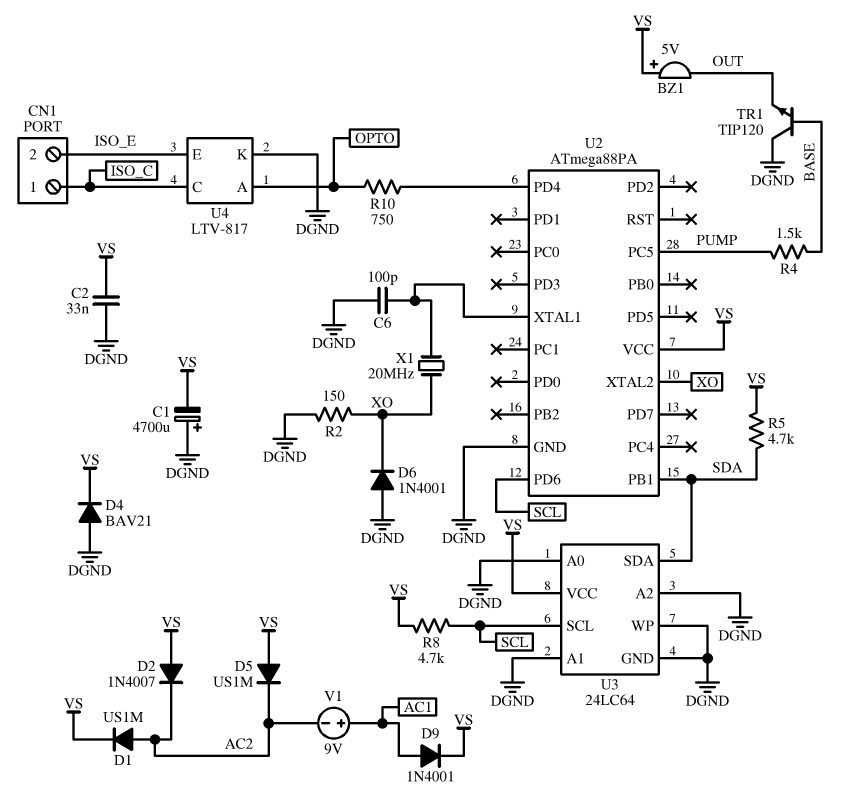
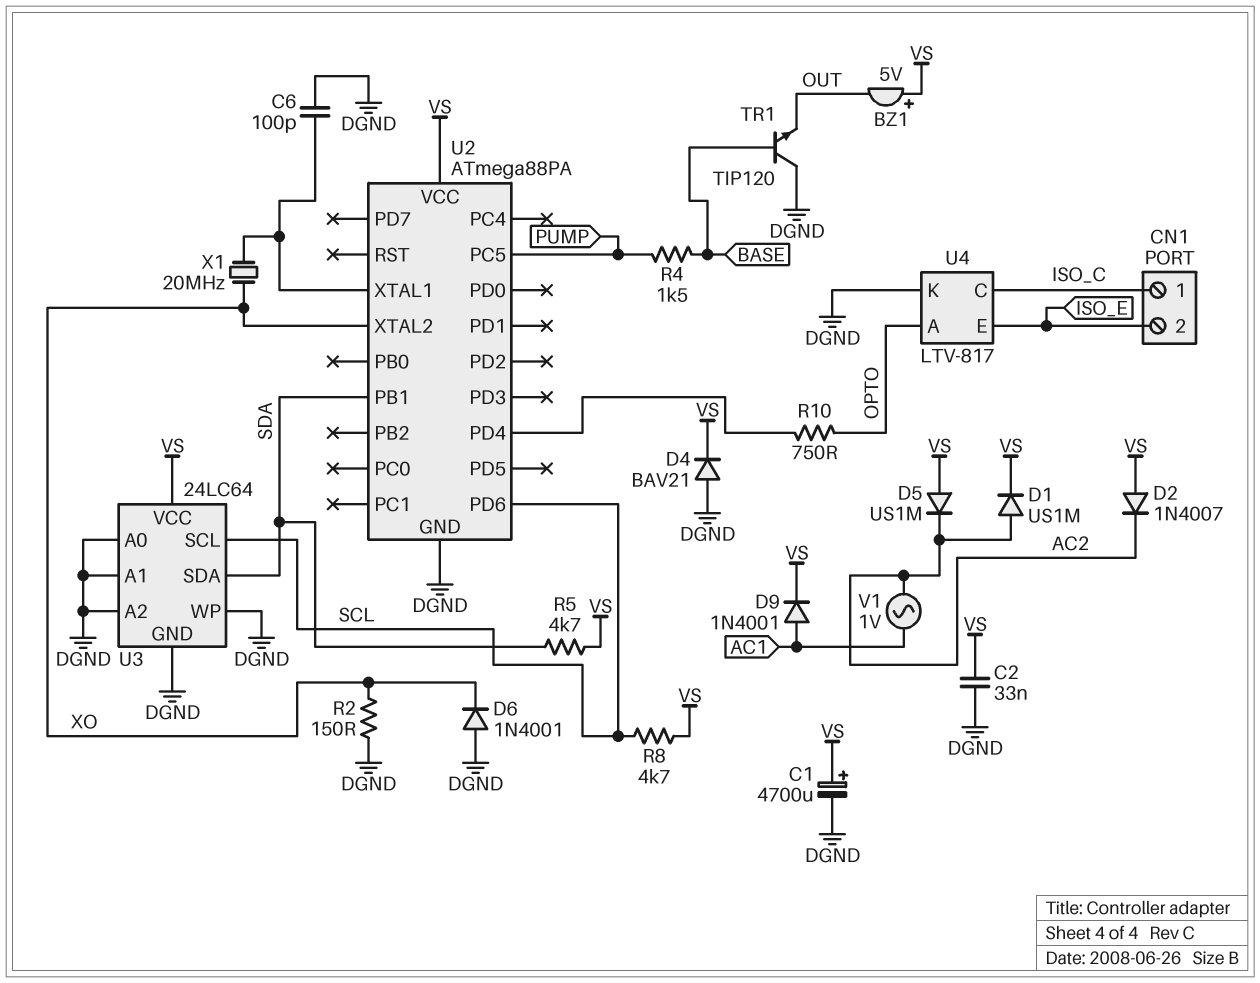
C1: 4700uF (plus DGND, minus VS) -> 4700uF (plus VS, minus DGND)
V1: 9V (plus AC1, minus AC2) -> AC 1V (AC1, AC2)

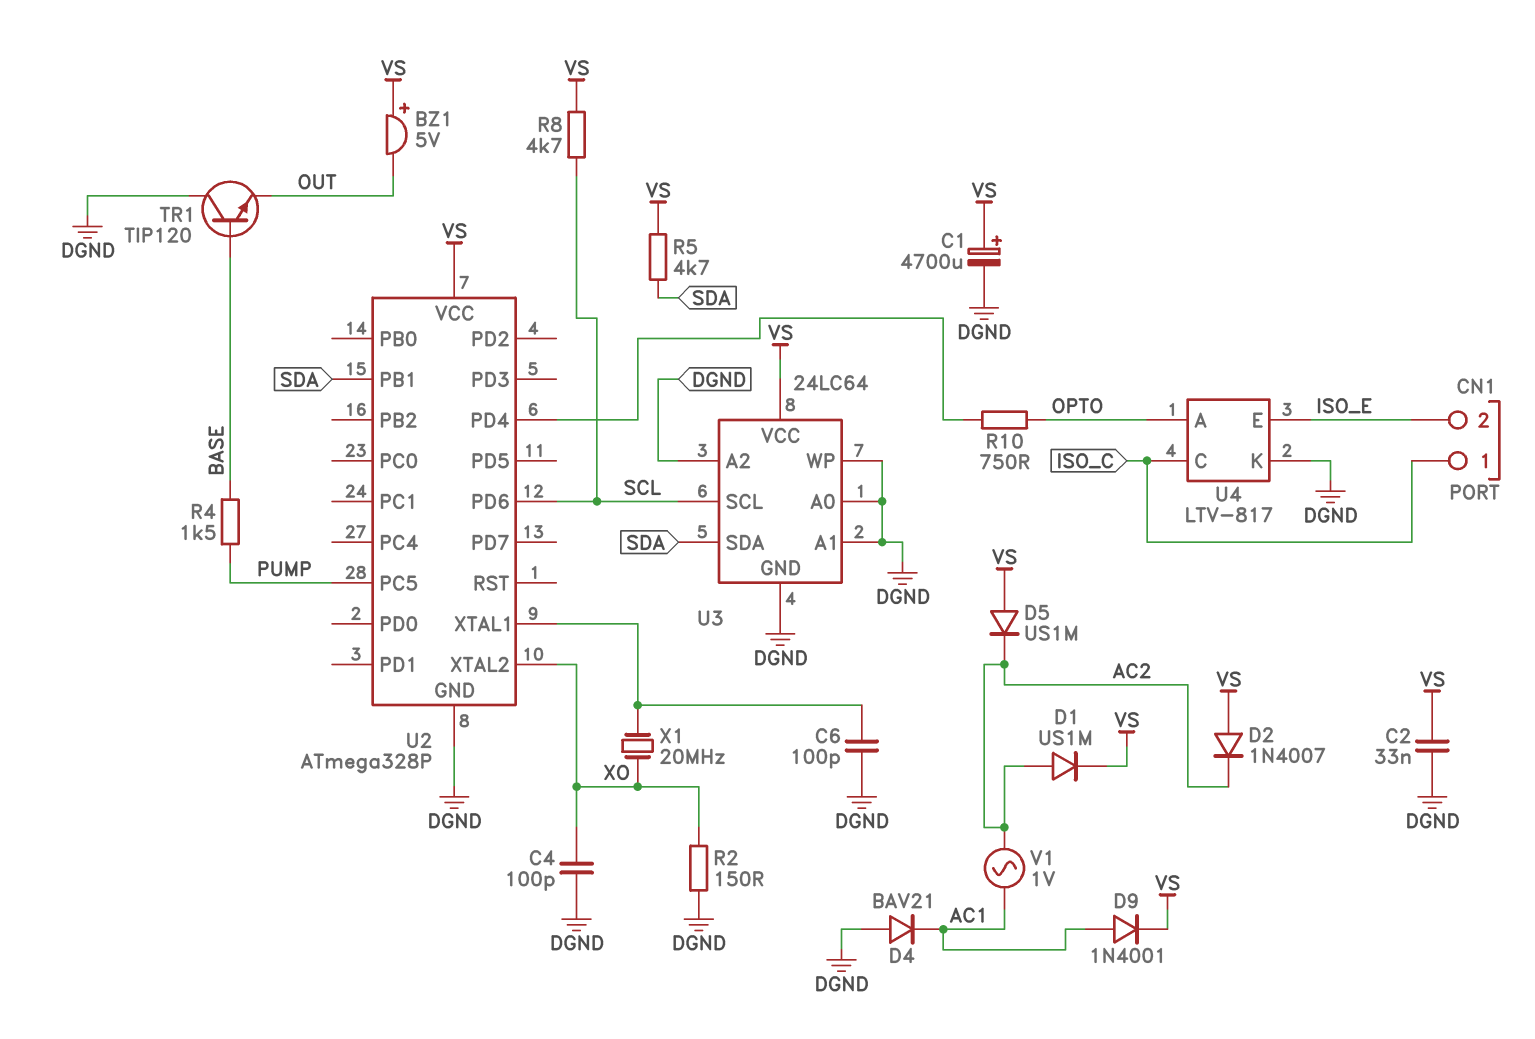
C4: none -> 100pF (DGND, XO)
D4: diode BAV21 (A DGND, K VS) -> diode BAV21 (A DGND, K AC1)
D6: diode 1N4001 (A DGND, K XO) -> none
U2: ATmega88PA -> ATmega328P

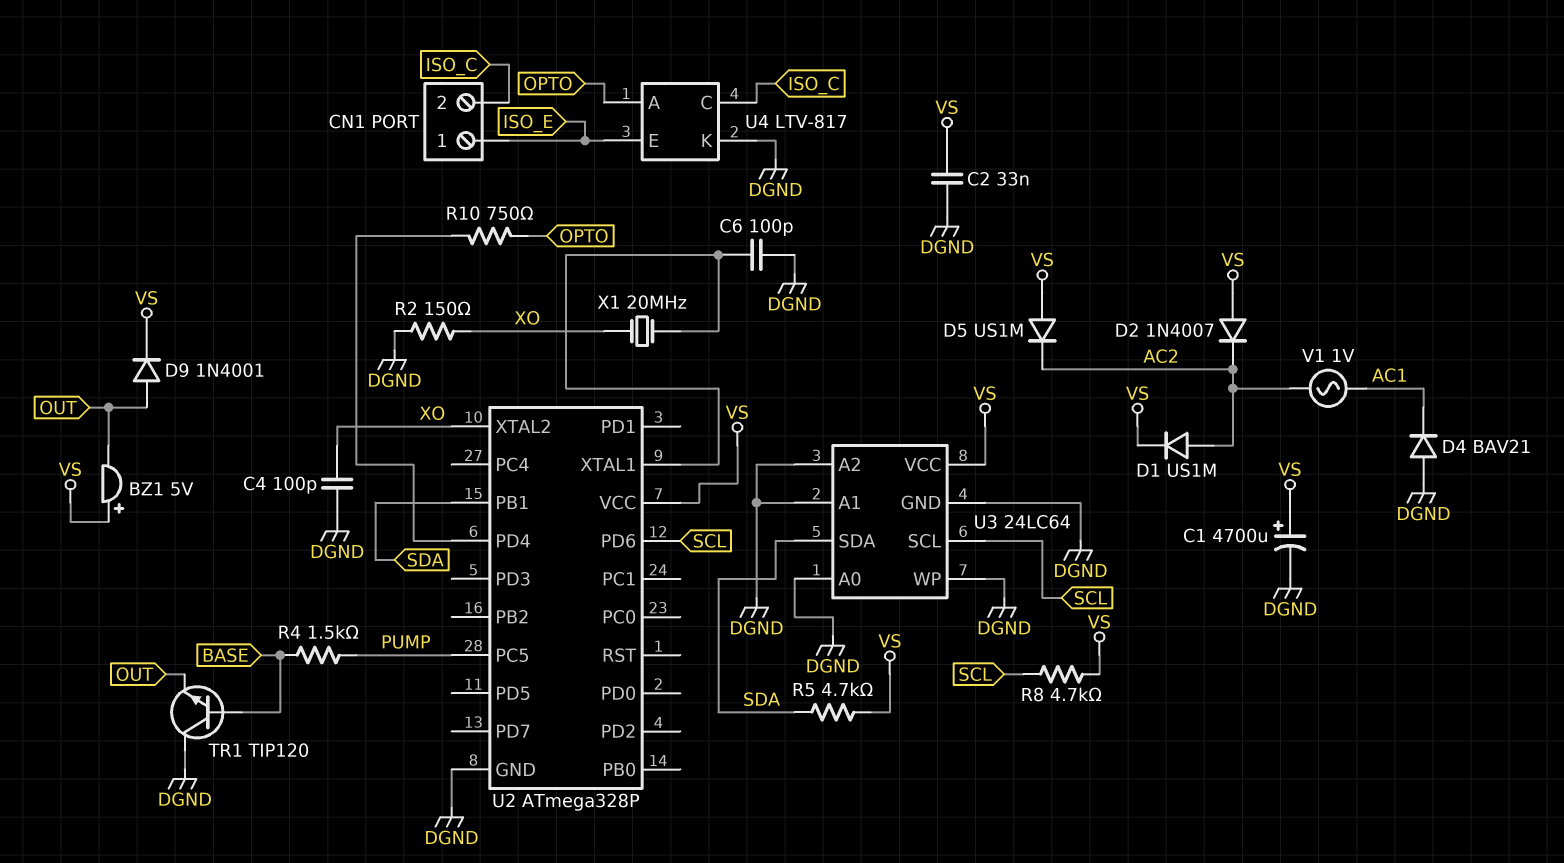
CN1 pin 1: ISO_C -> ISO_E
CN1 pin 2: ISO_E -> ISO_C
D9: diode 1N4001 (A AC1, K VS) -> diode 1N4001 (A OUT, K VS)

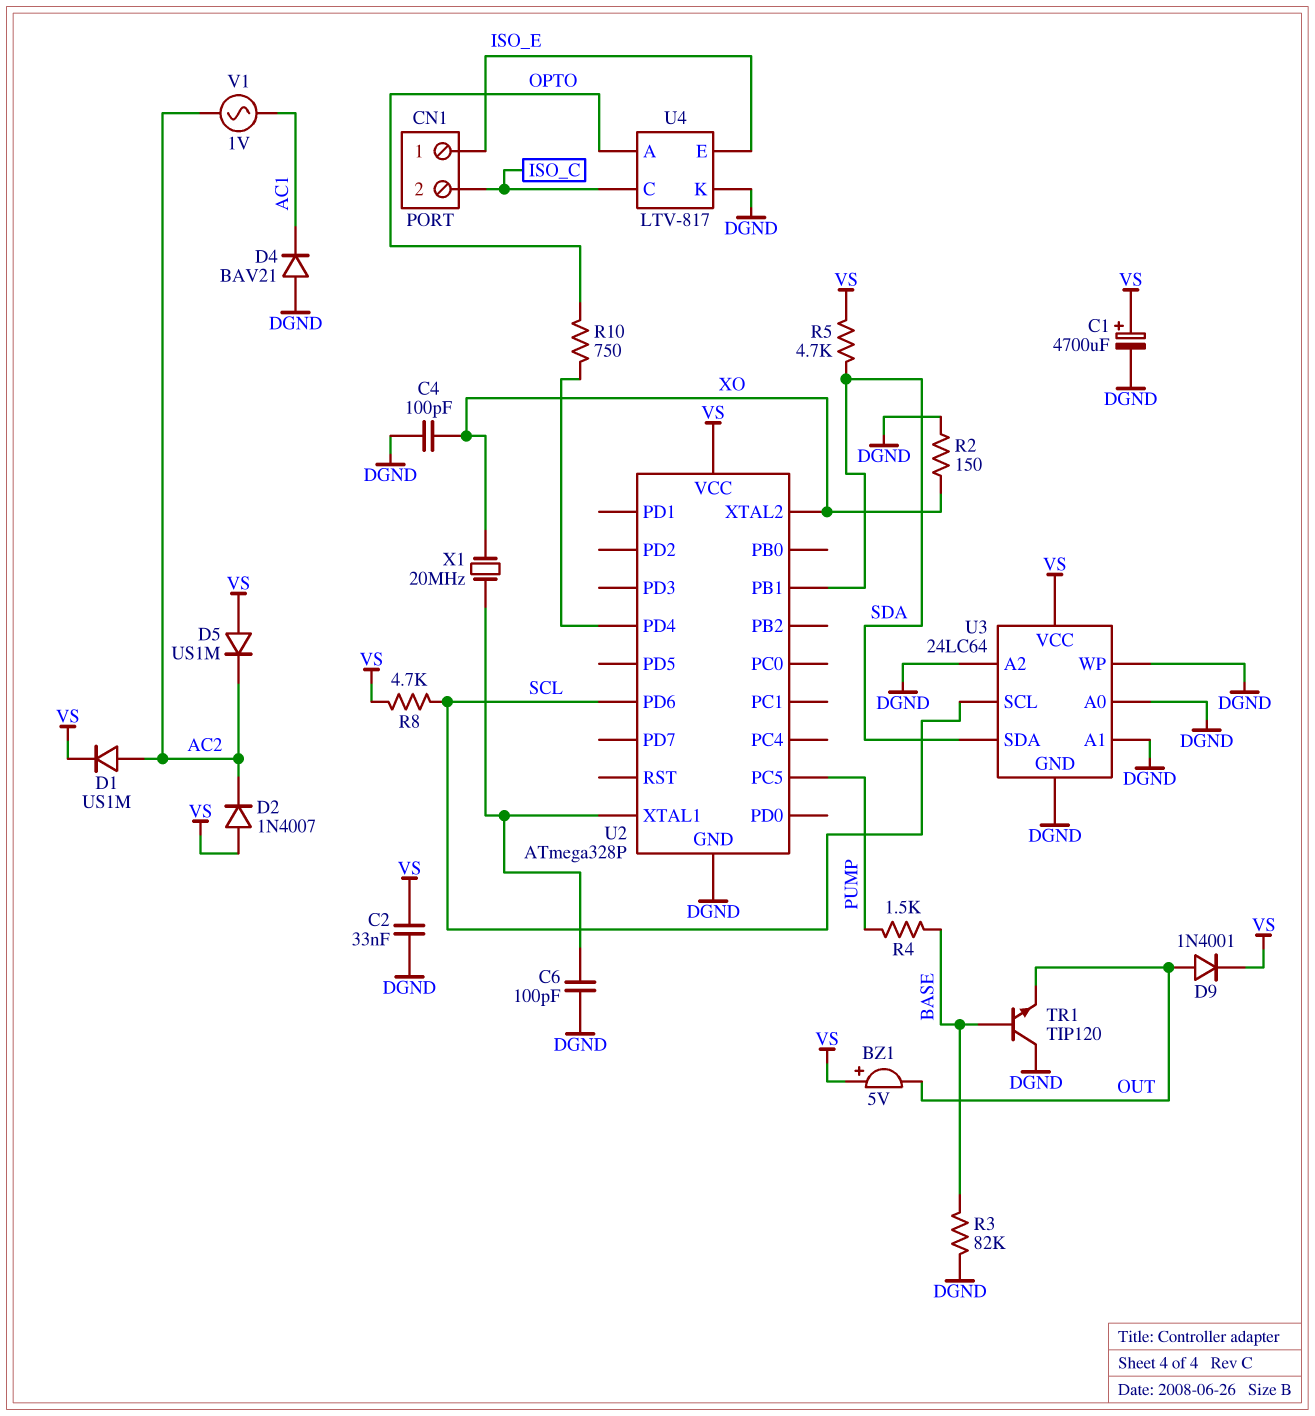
R3: none -> 82k (BASE, DGND)

